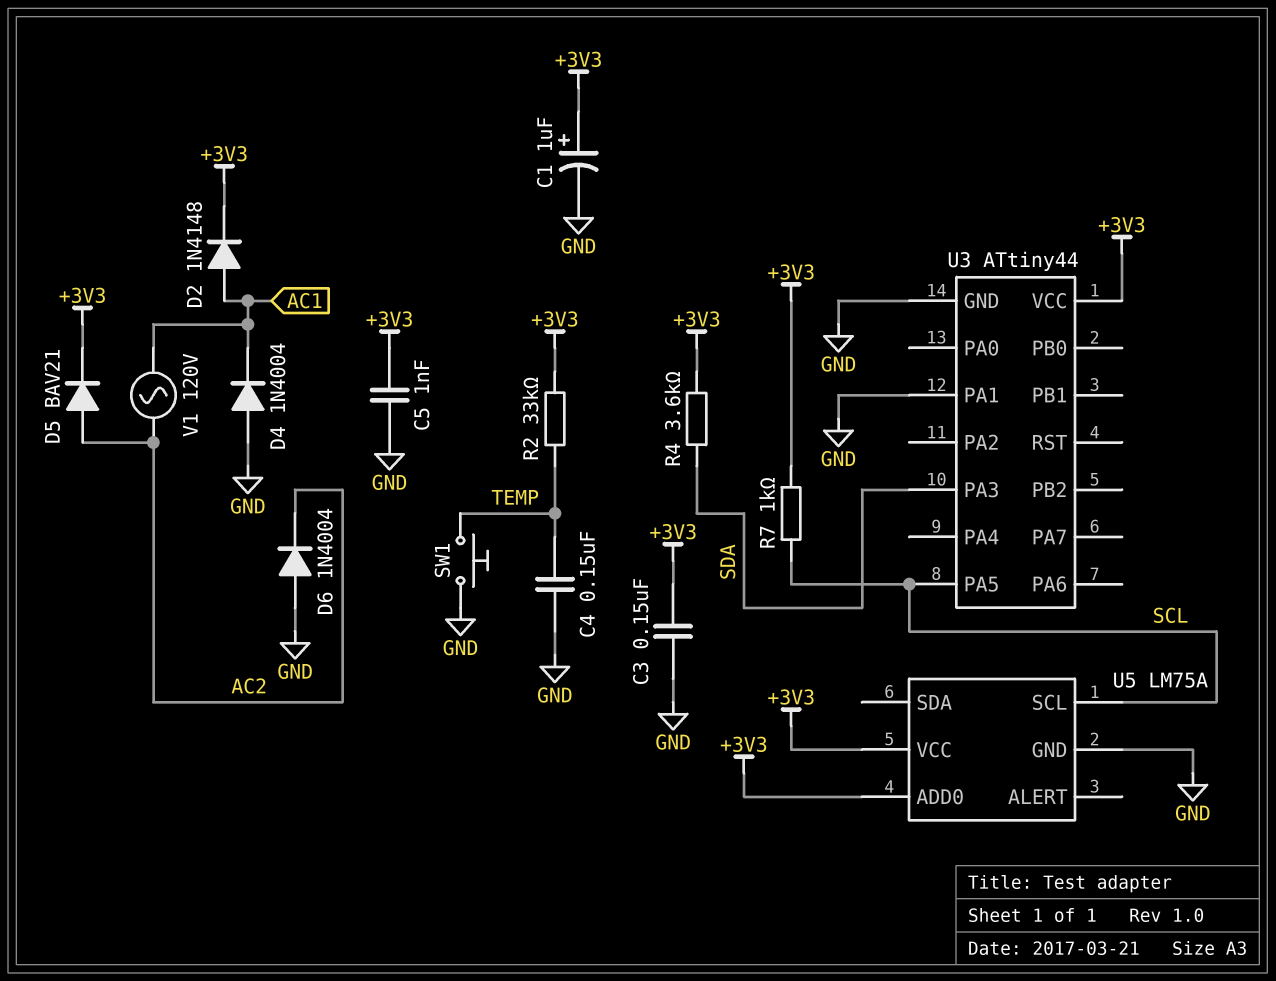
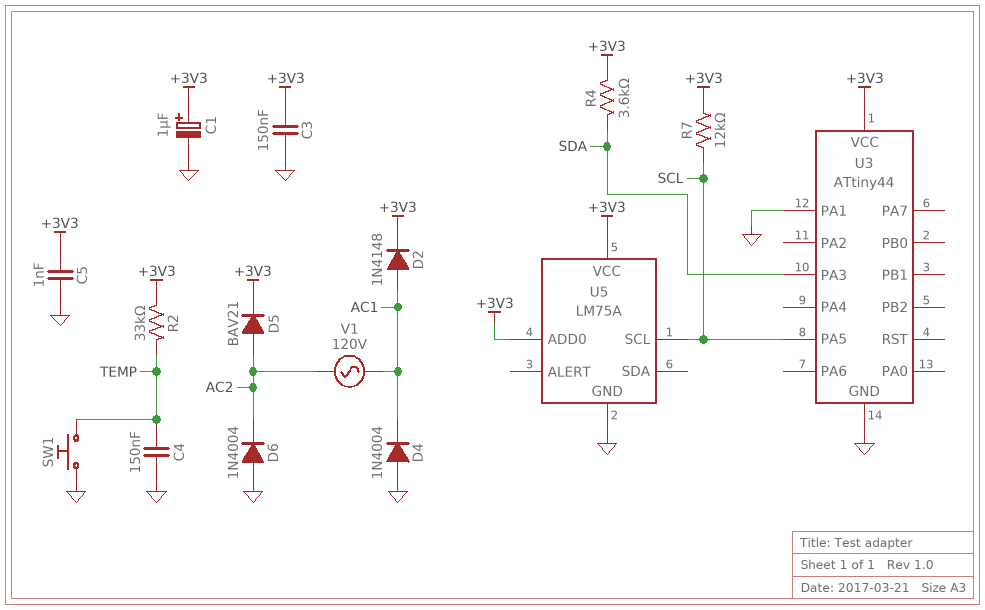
R7: 1k (+3V3, SCL) -> 12k (+3V3, SCL)

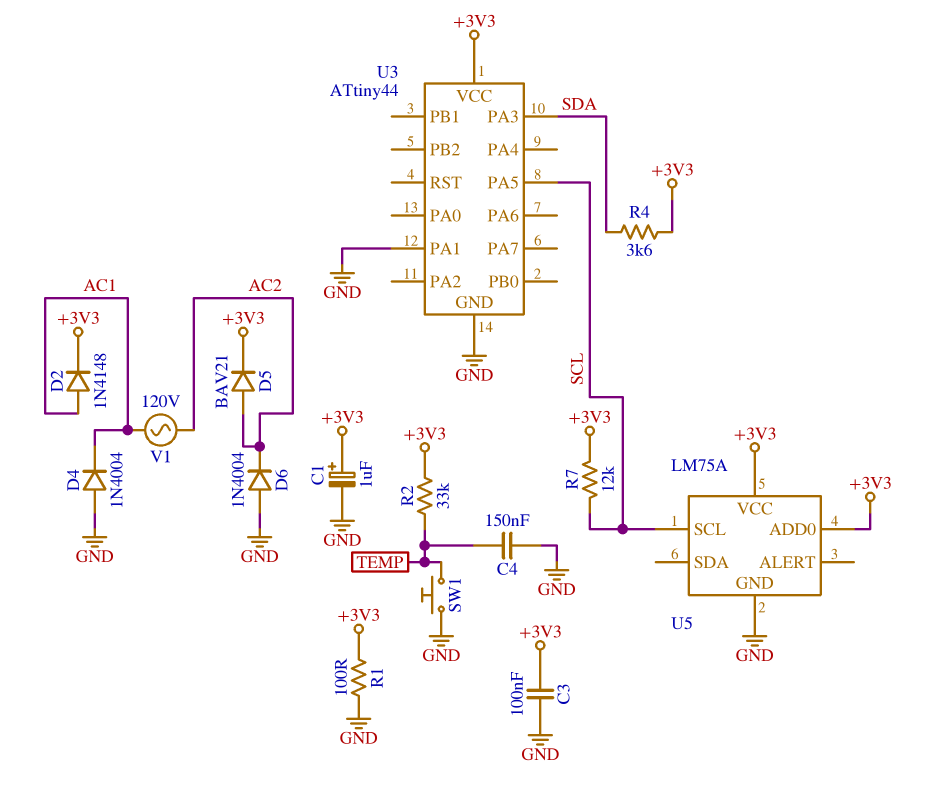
C3: 150nF (+3V3, GND) -> 100nF (+3V3, GND)
C5: 1nF (+3V3, GND) -> none
R1: none -> 100 (+3V3, GND)

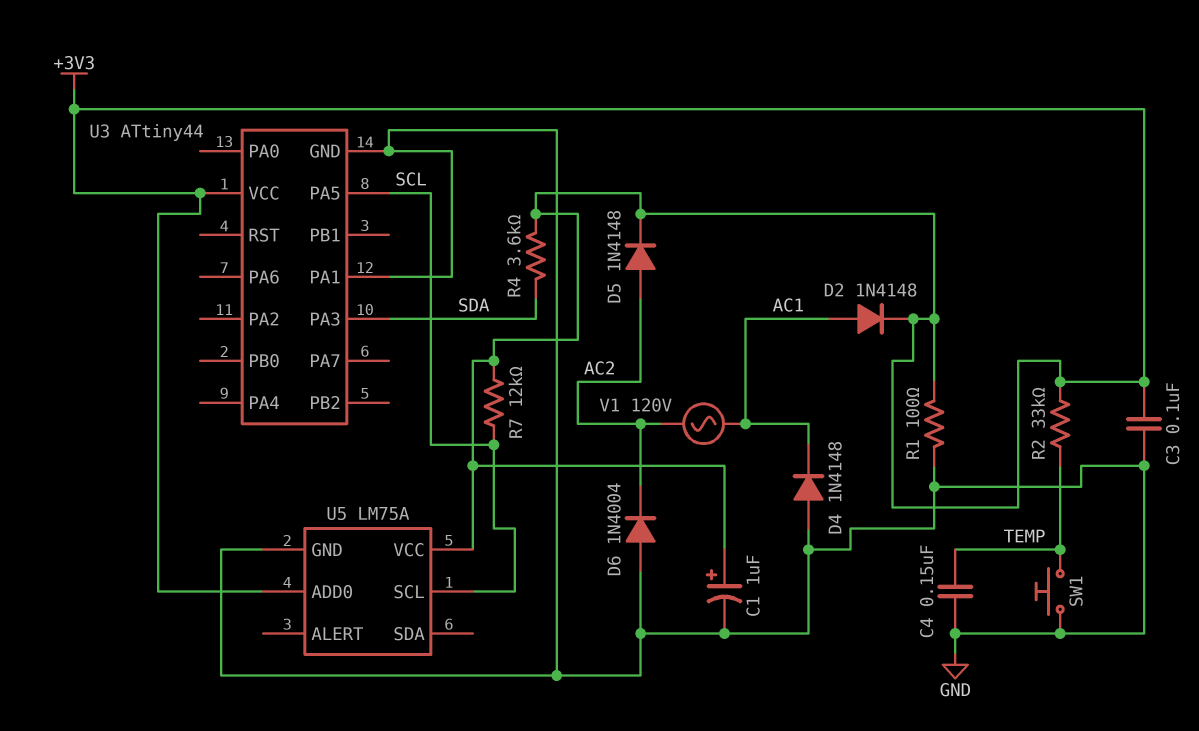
D4: diode 1N4004 (A GND, K AC1) -> diode 1N4148 (A GND, K AC1)
D5: diode BAV21 (A AC2, K +3V3) -> diode 1N4148 (A AC2, K +3V3)

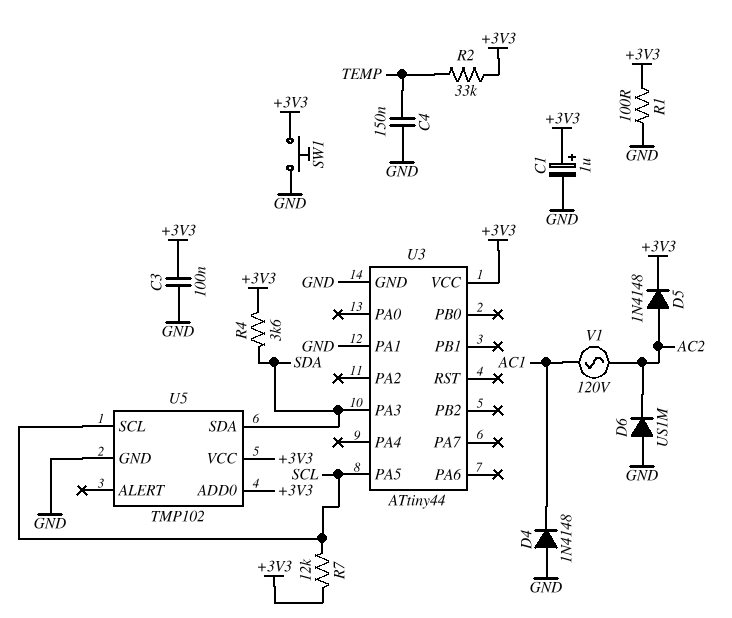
D2: diode 1N4148 (A AC1, K +3V3) -> none
D6: diode 1N4004 (A GND, K AC2) -> diode US1M (A GND, K AC2)
SW1: button (GND, TEMP) -> button (+3V3, GND)
U5: LM75A -> TMP102
U5 pin SDA: none -> SDA

